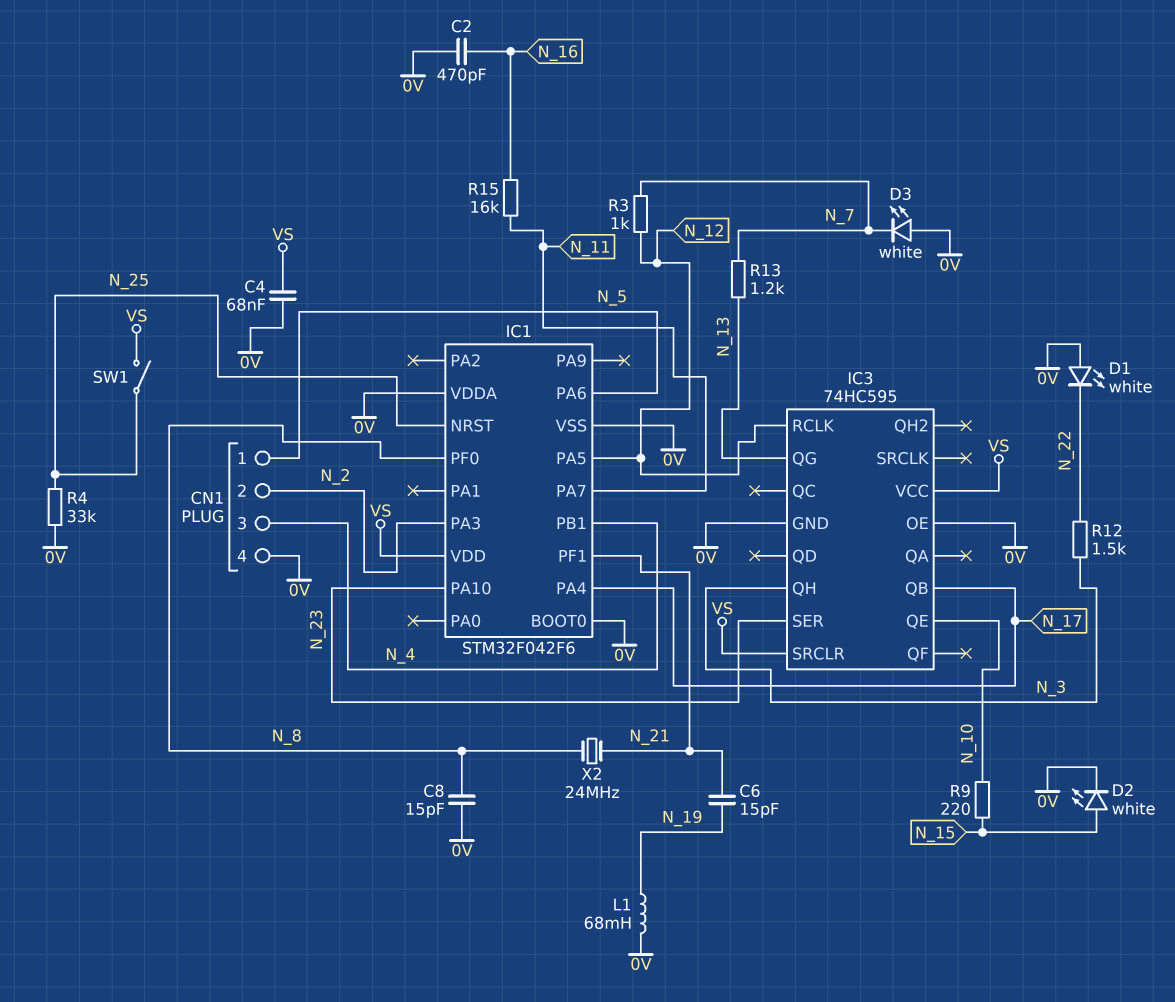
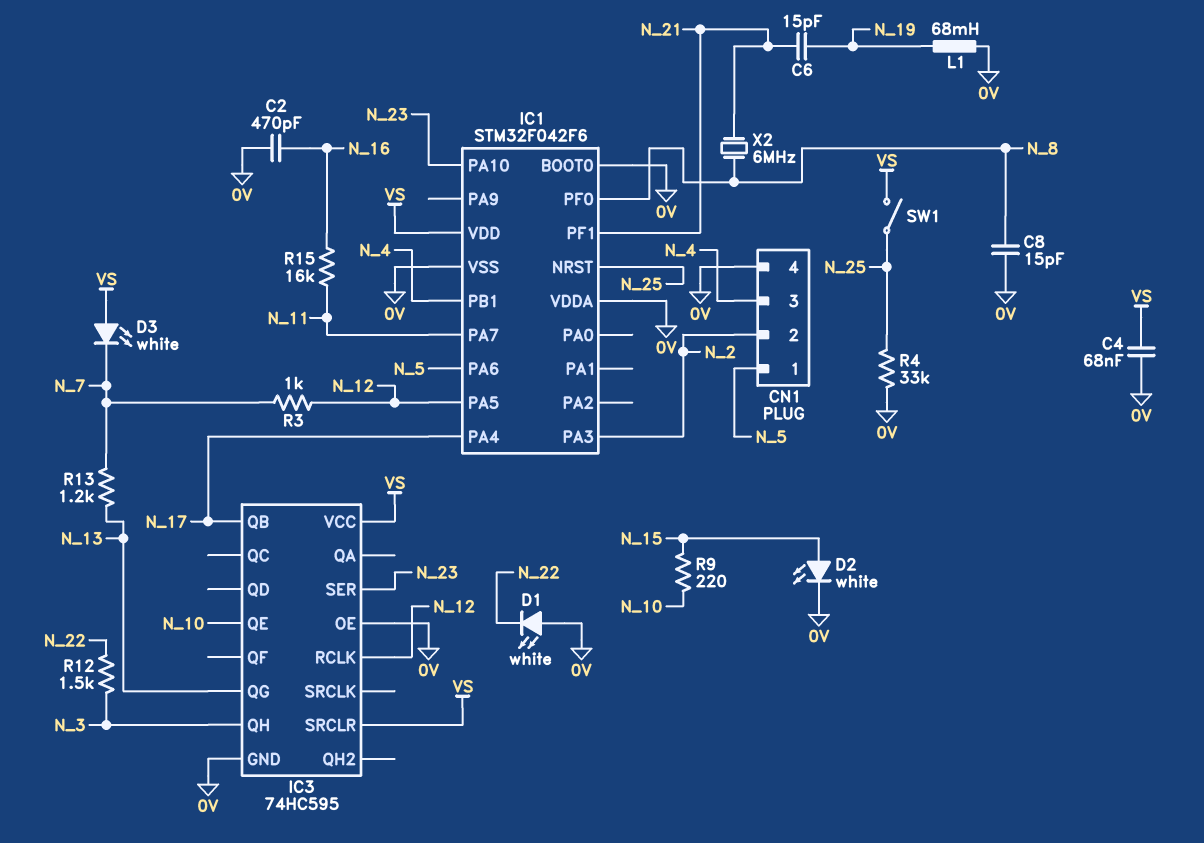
D3: LED white (A 0V, K N_7) -> LED white (A VS, K N_7)
X2: 24MHz (N_8, N_21) -> 6MHz (N_8, N_21)

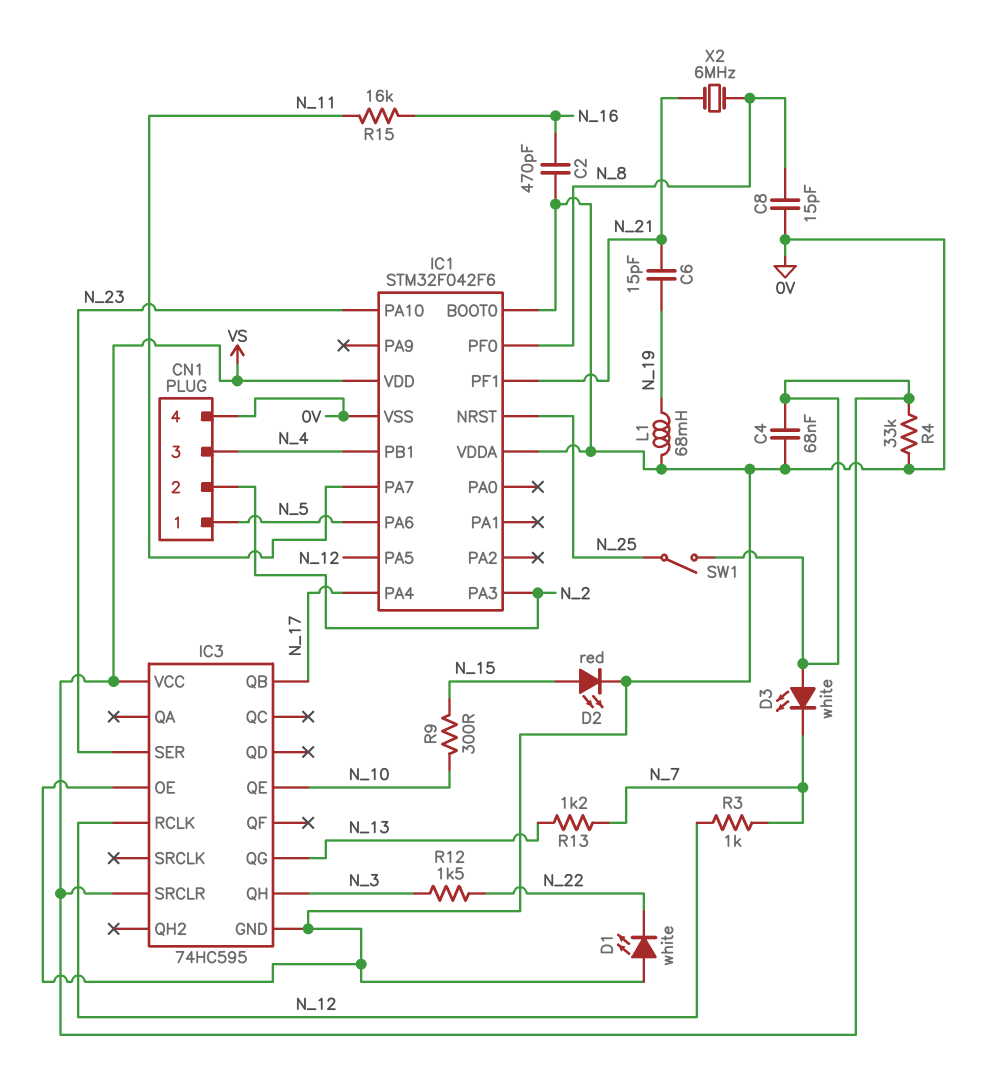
D2: LED white (A N_15, K 0V) -> LED red (A N_15, K 0V)
R4: 33k (0V, N_25) -> 33k (0V, VS)
R9: 220 (N_10, N_15) -> 300 (N_10, N_15)

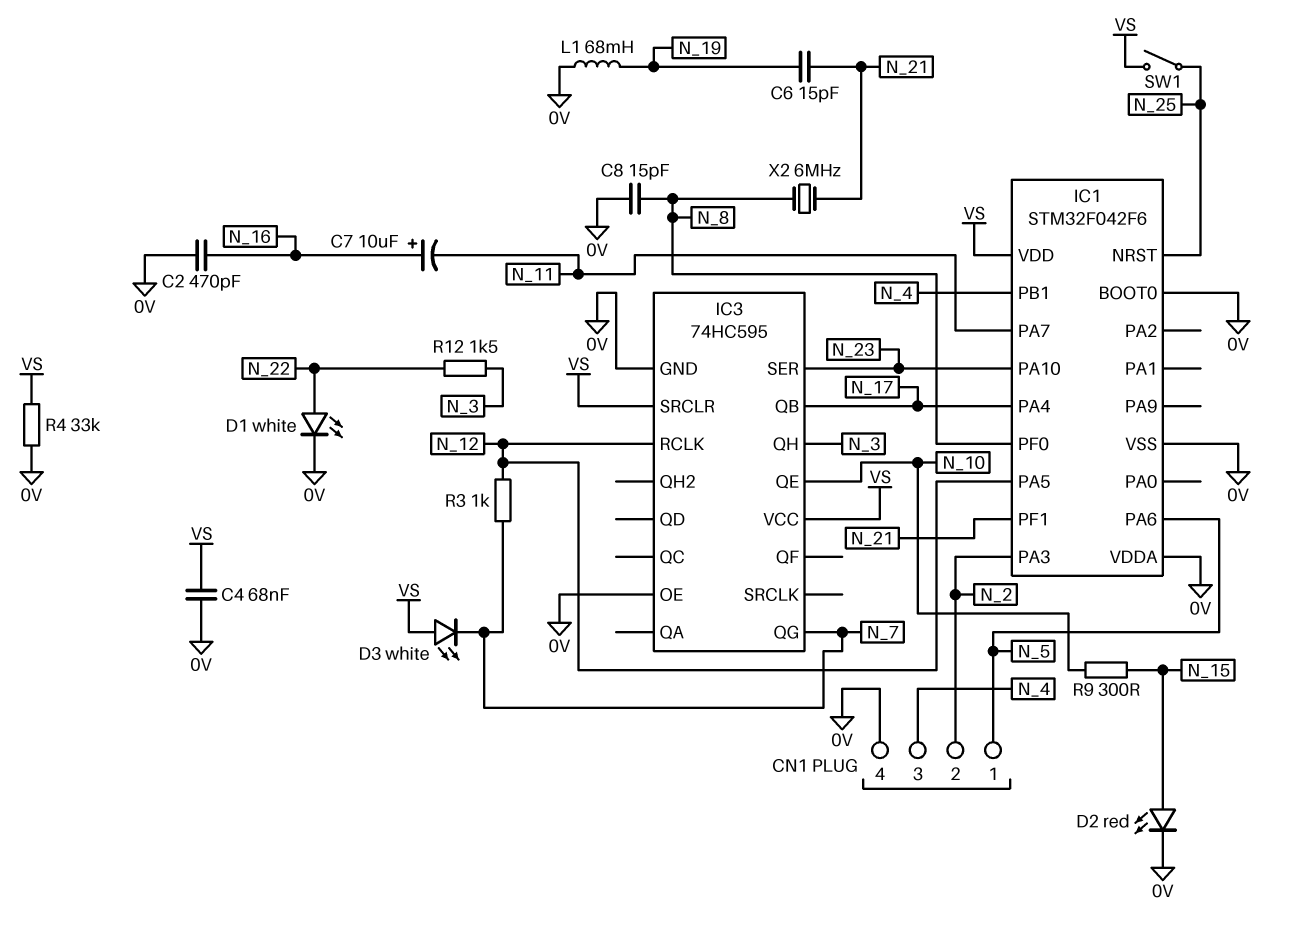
C7: none -> 10uF (plus N_16, minus N_11)
D1: LED white (A 0V, K N_22) -> LED white (A N_22, K 0V)
IC3 pin QG: N_13 -> N_7
R13: 1.2k (N_7, N_13) -> none
R15: 16k (N_11, N_16) -> none

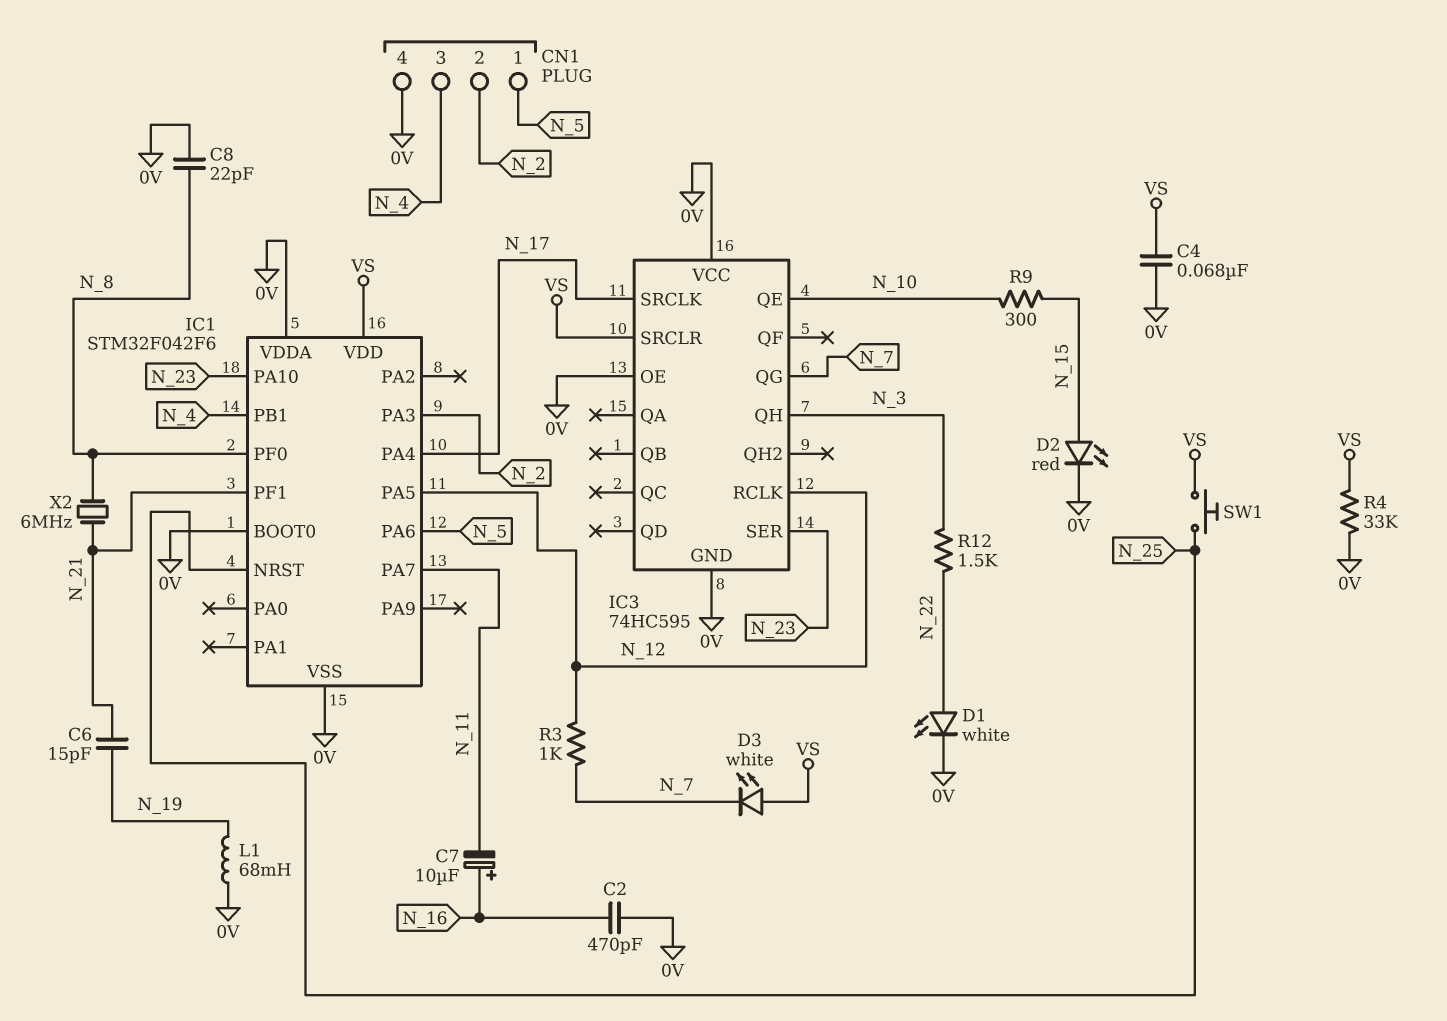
C8: 15pF (0V, N_8) -> 22pF (0V, N_8)
IC3 pin QB: N_17 -> none
IC3 pin SRCLK: none -> N_17
IC3 pin VCC: VS -> 0V
SW1: switch (N_25, VS) -> button (N_25, VS)

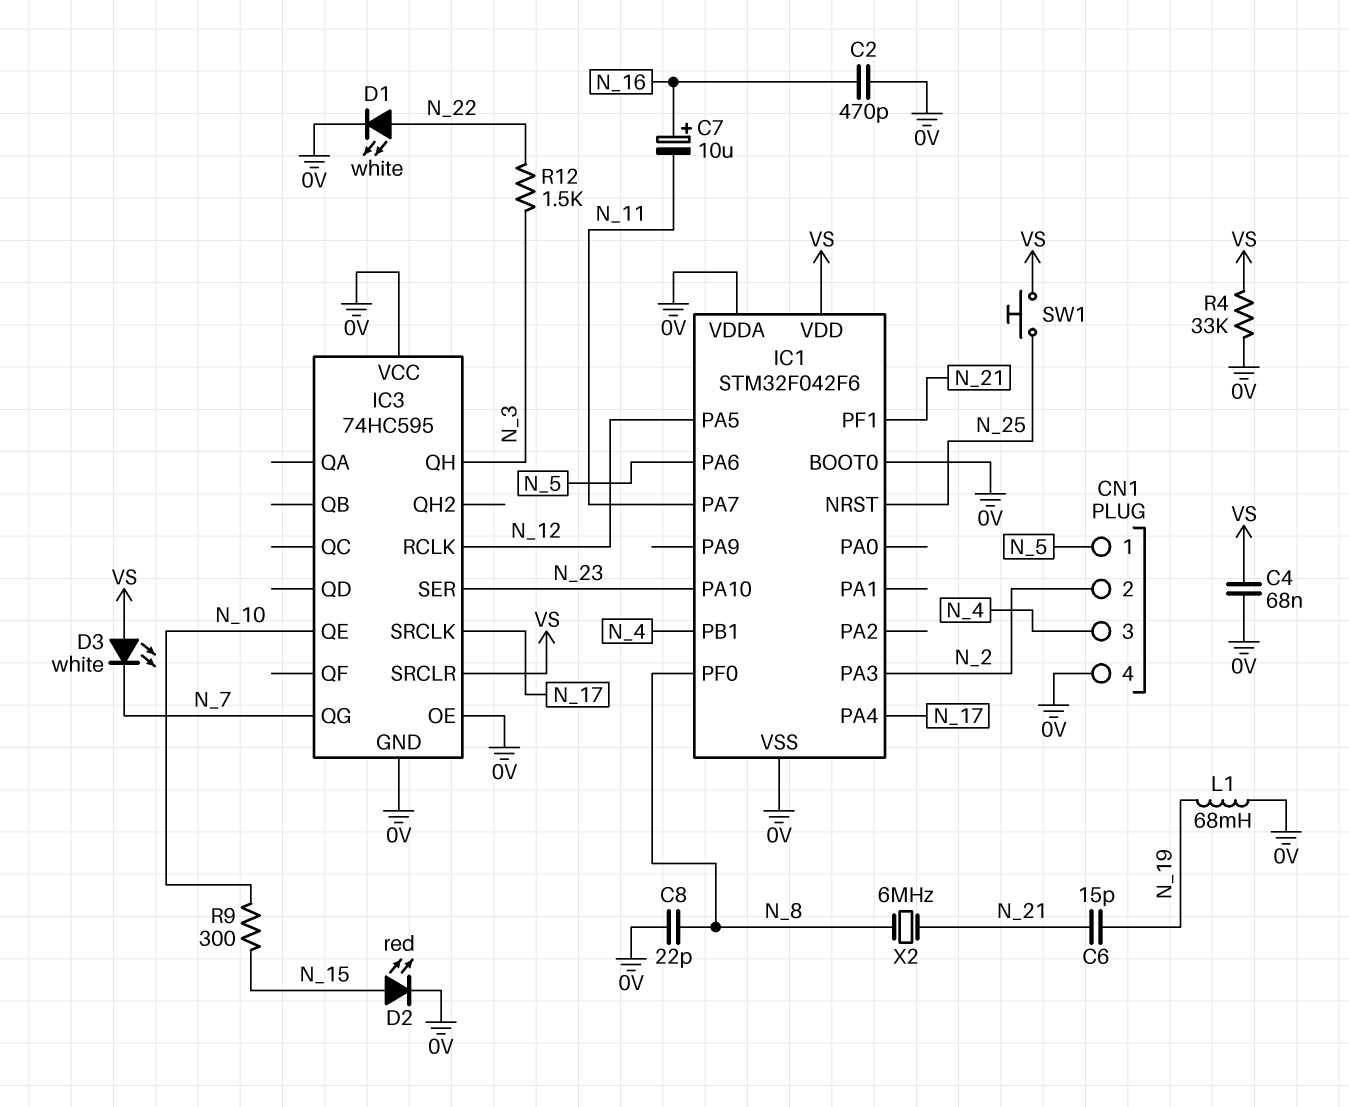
R3: 1k (N_7, N_12) -> none

